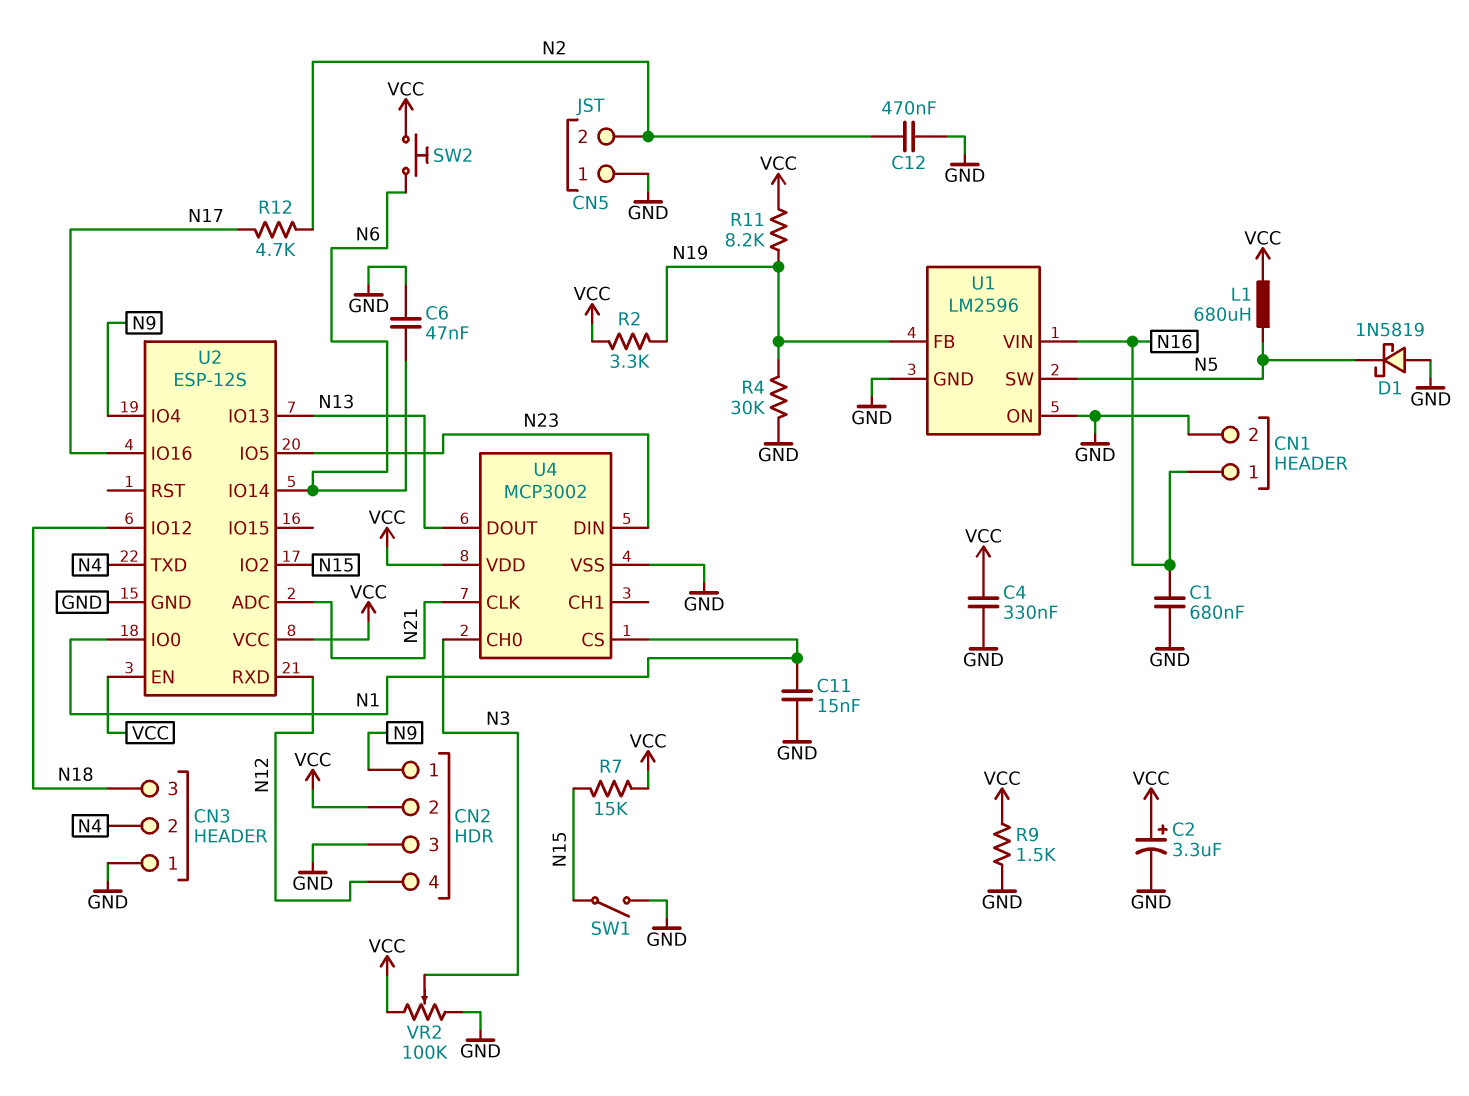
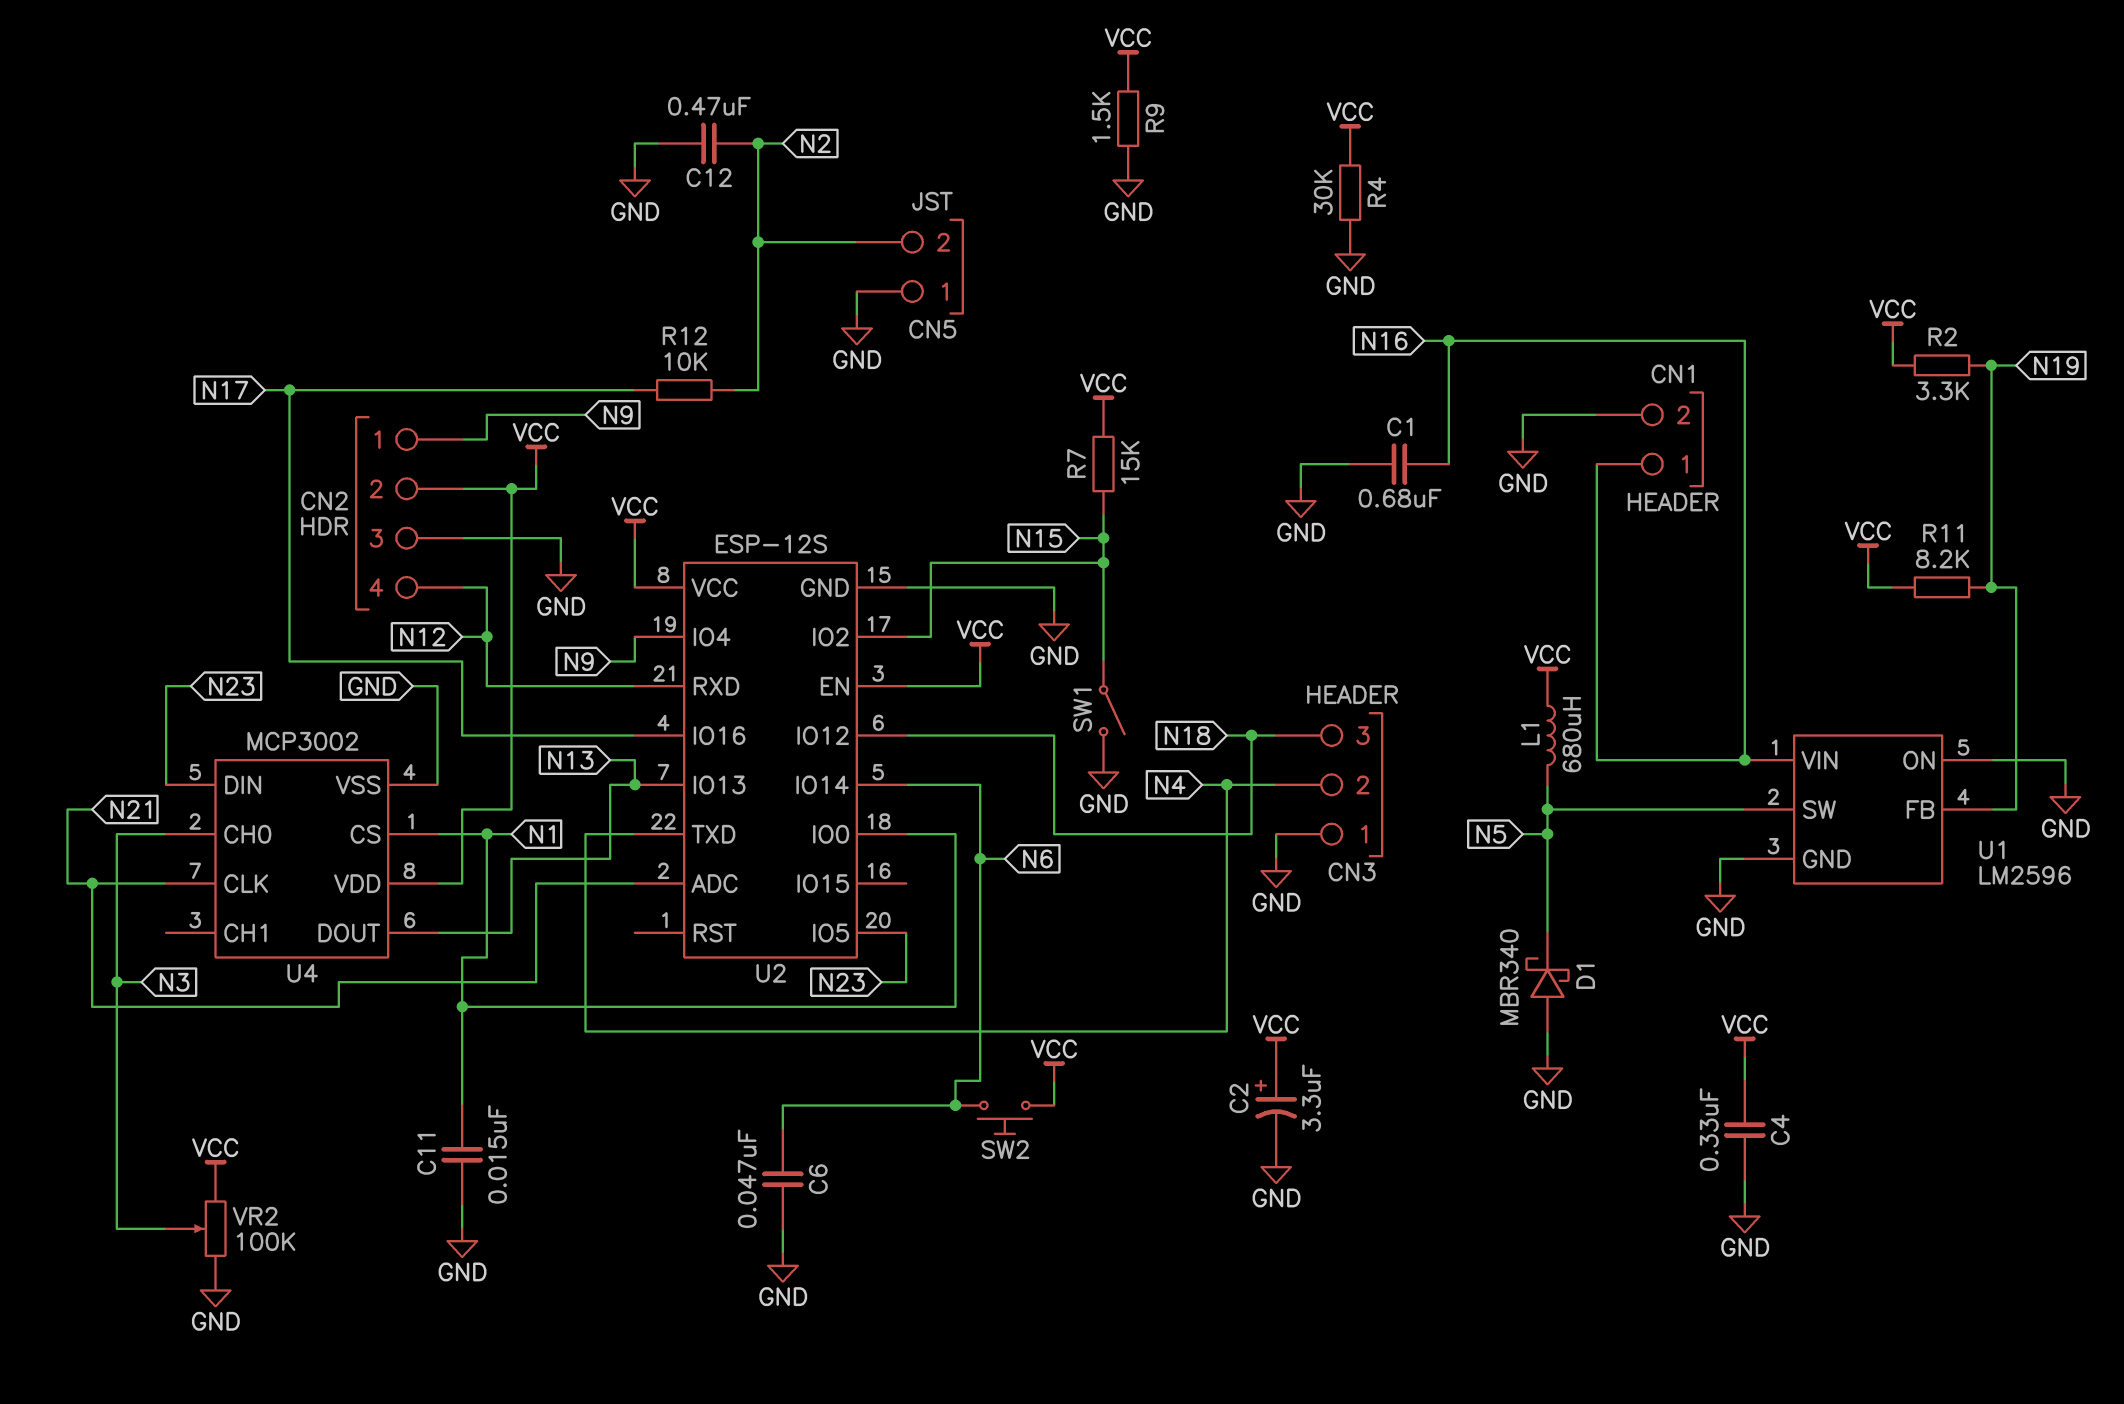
D1: schottky 1N5819 (A GND, K N5) -> schottky MBR340 (A GND, K N5)
R4: 30k (GND, N19) -> 30k (GND, VCC)
R12: 4.7k (N2, N17) -> 10k (N2, N17)

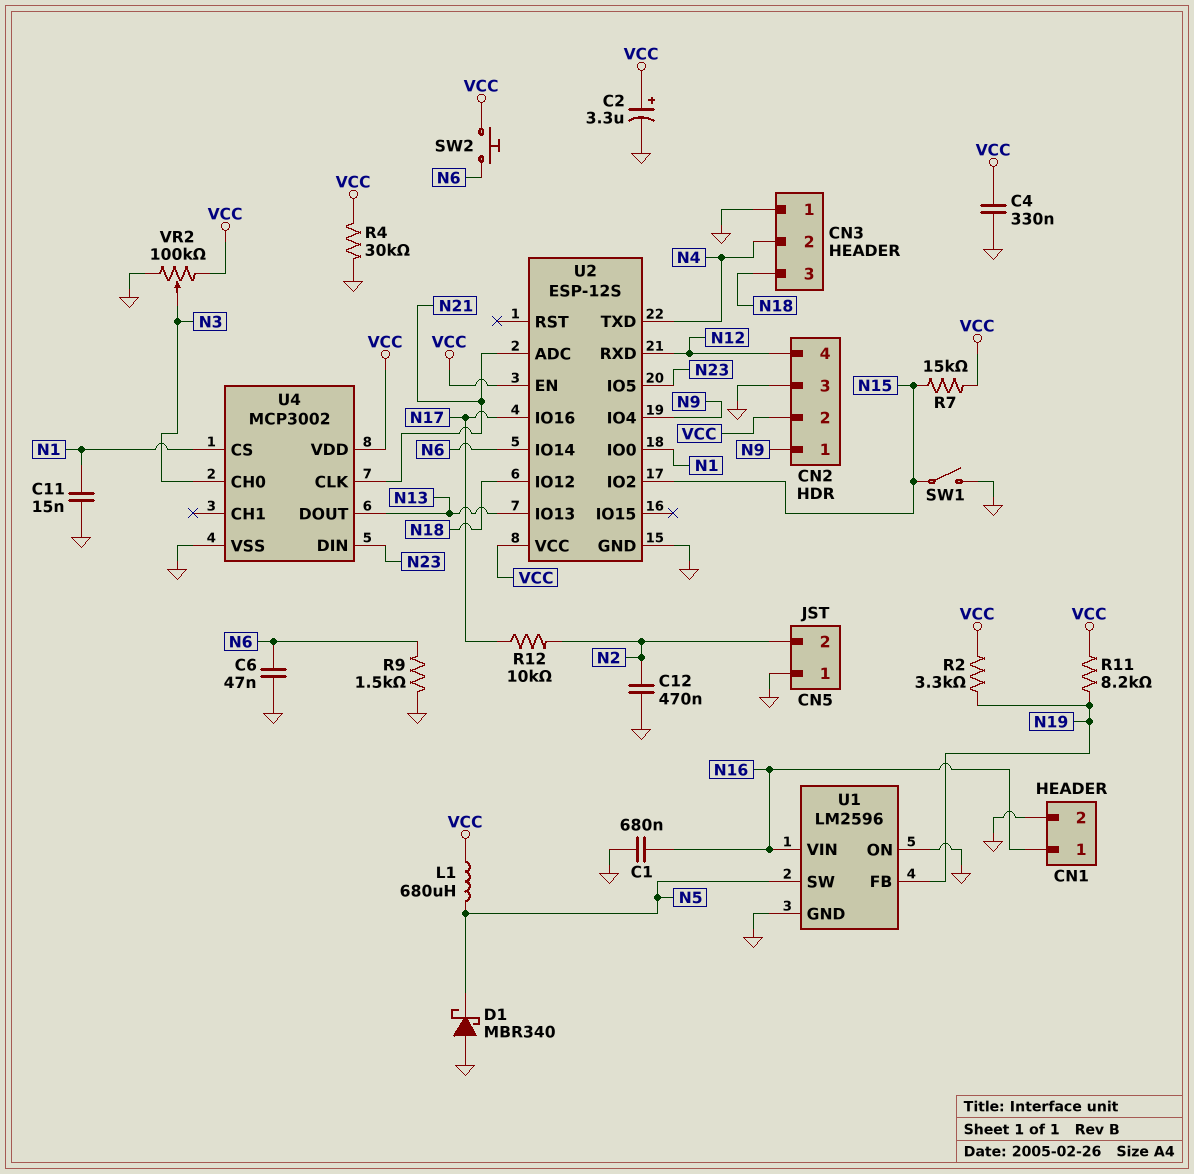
R9: 1.5k (GND, VCC) -> 1.5k (GND, N6)

